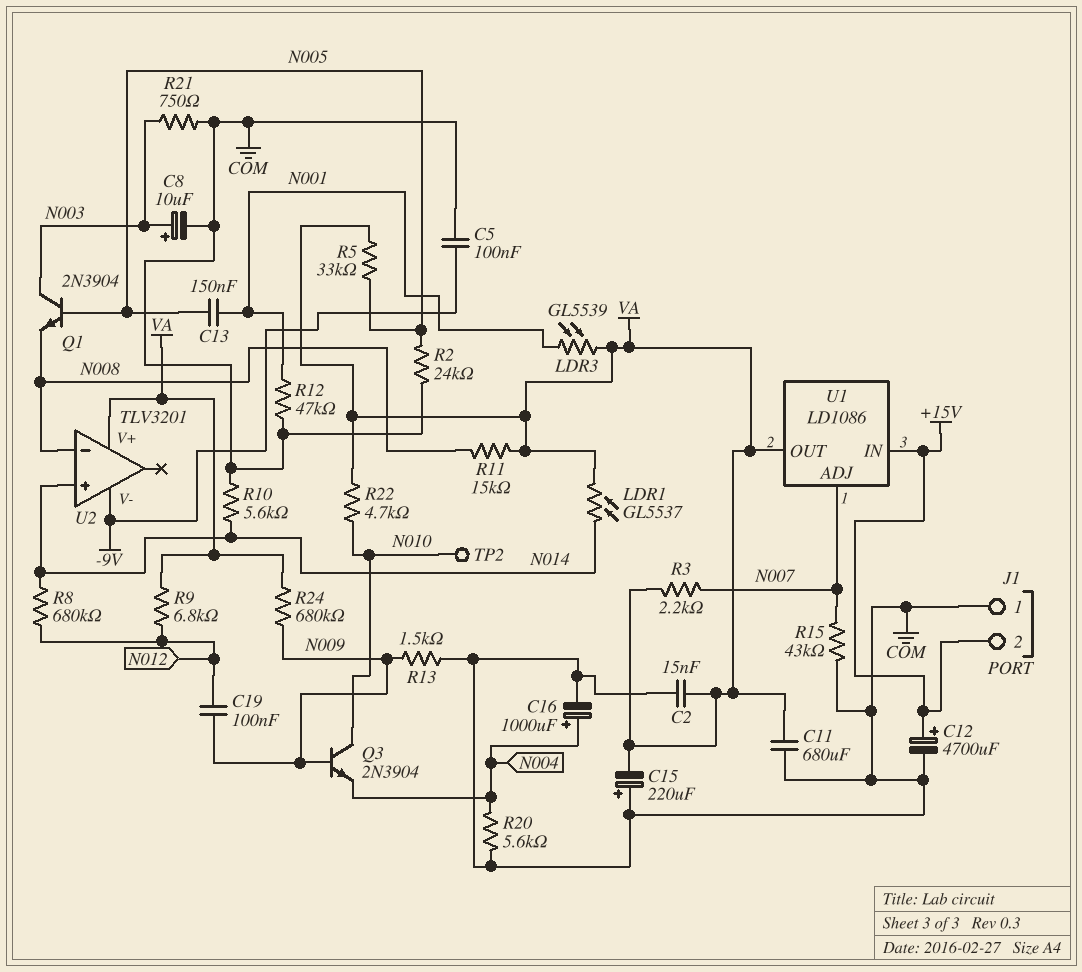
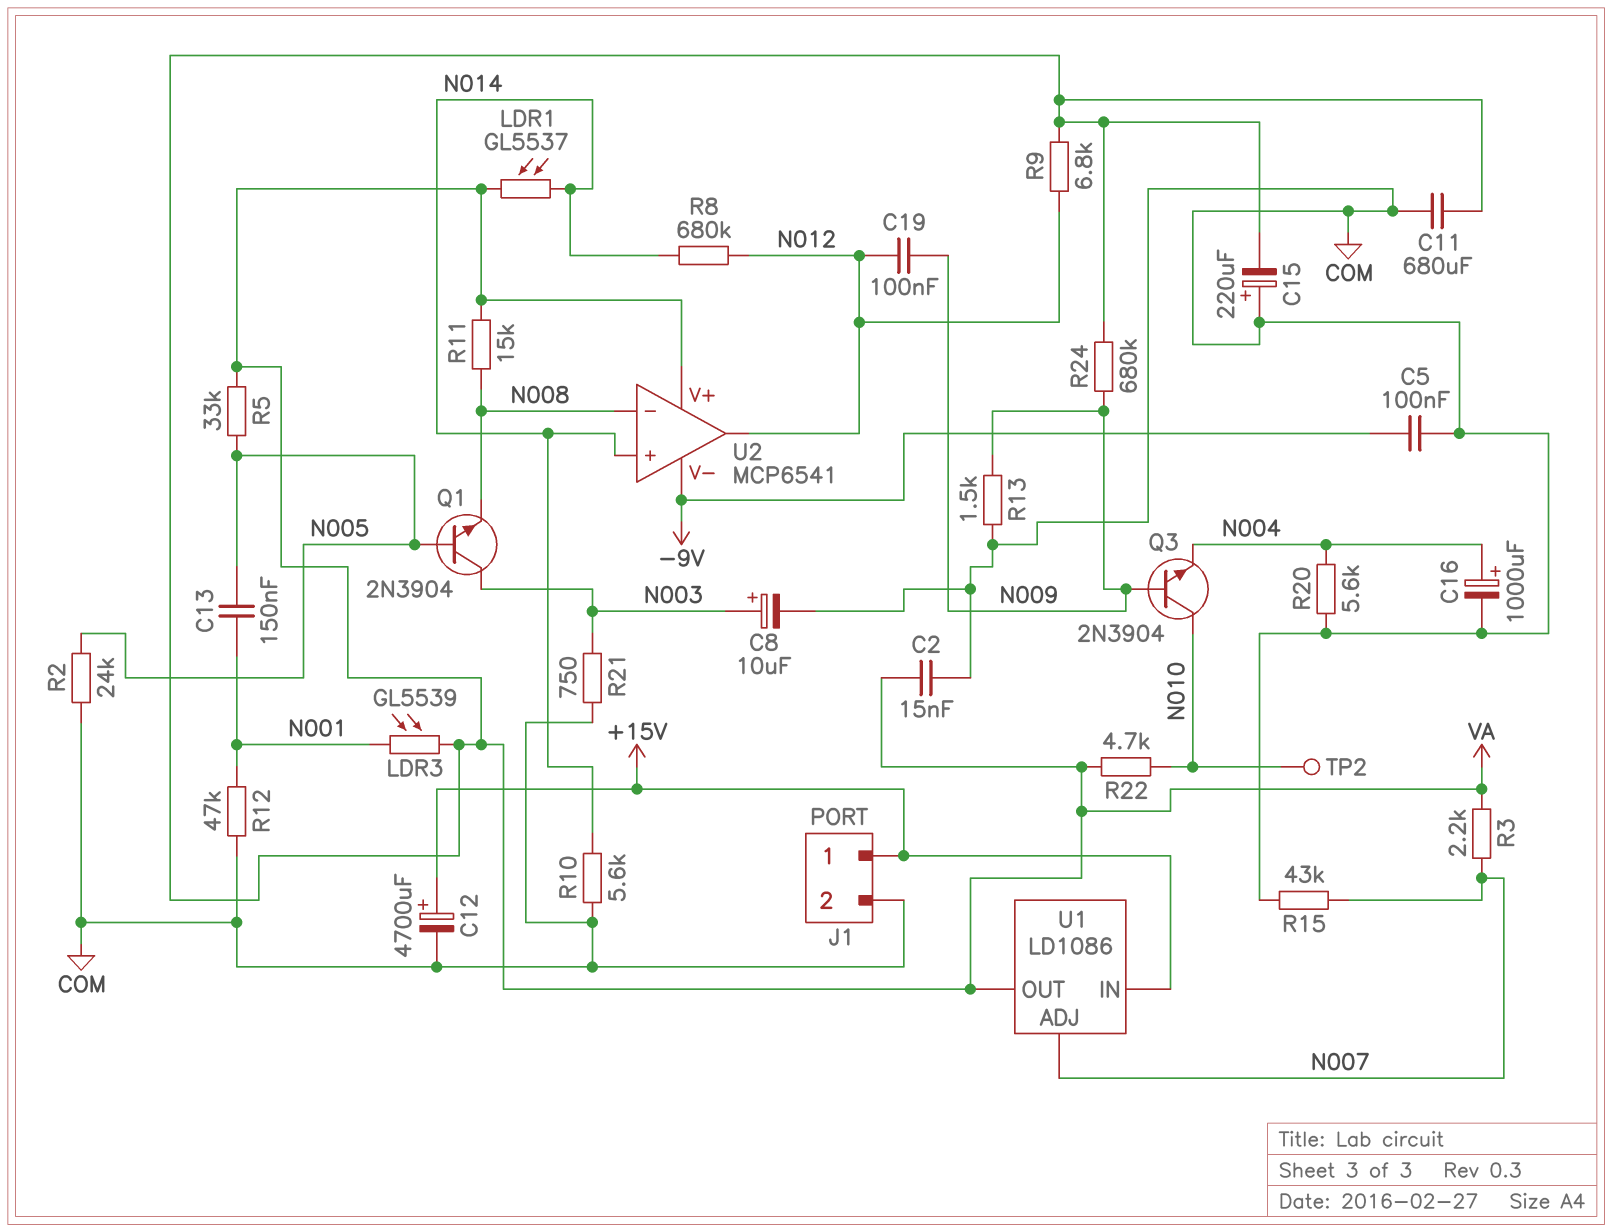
J1 pin 1: COM -> +15V
J1 pin 2: +15V -> COM
U2: TLV3201 -> MCP6541
U2 pin out: none -> N012

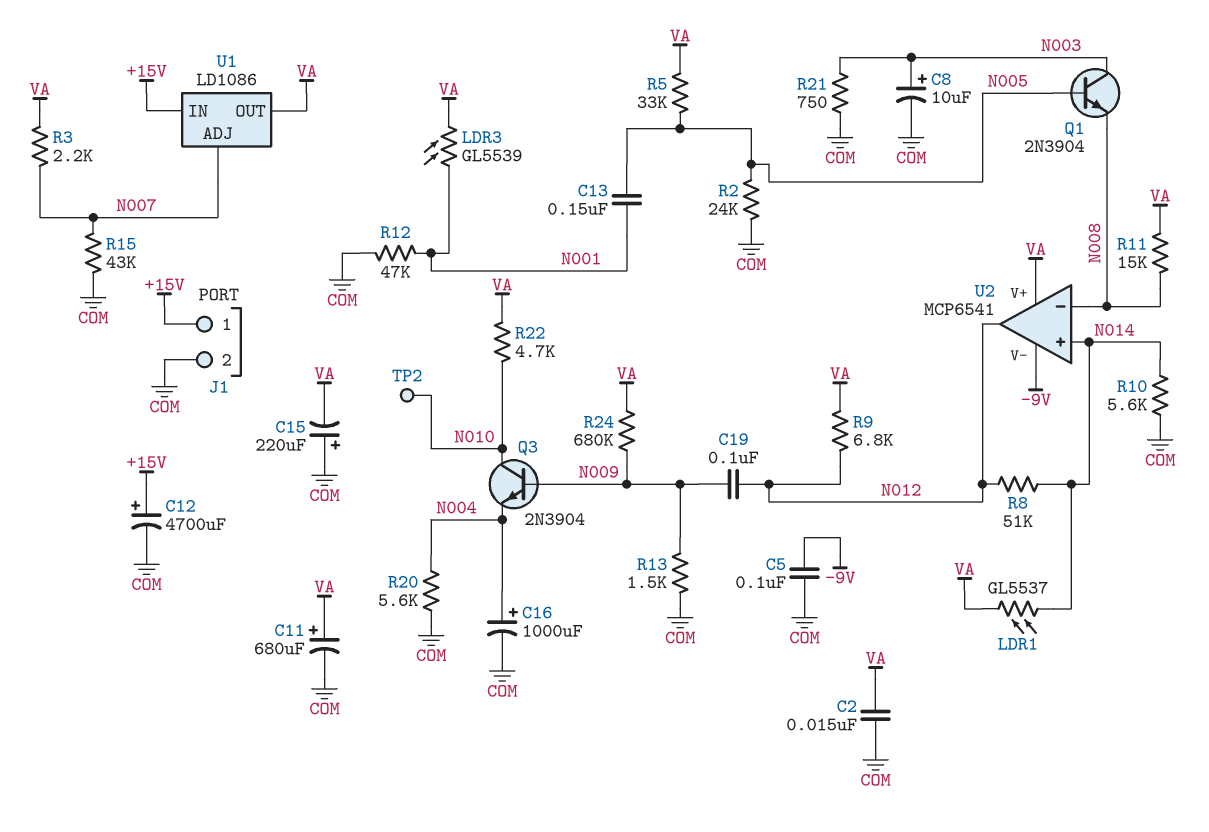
C11: 680uF (COM, VA) -> 680uF (plus VA, minus COM)
R8: 680k (N012, N014) -> 51k (N012, N014)

